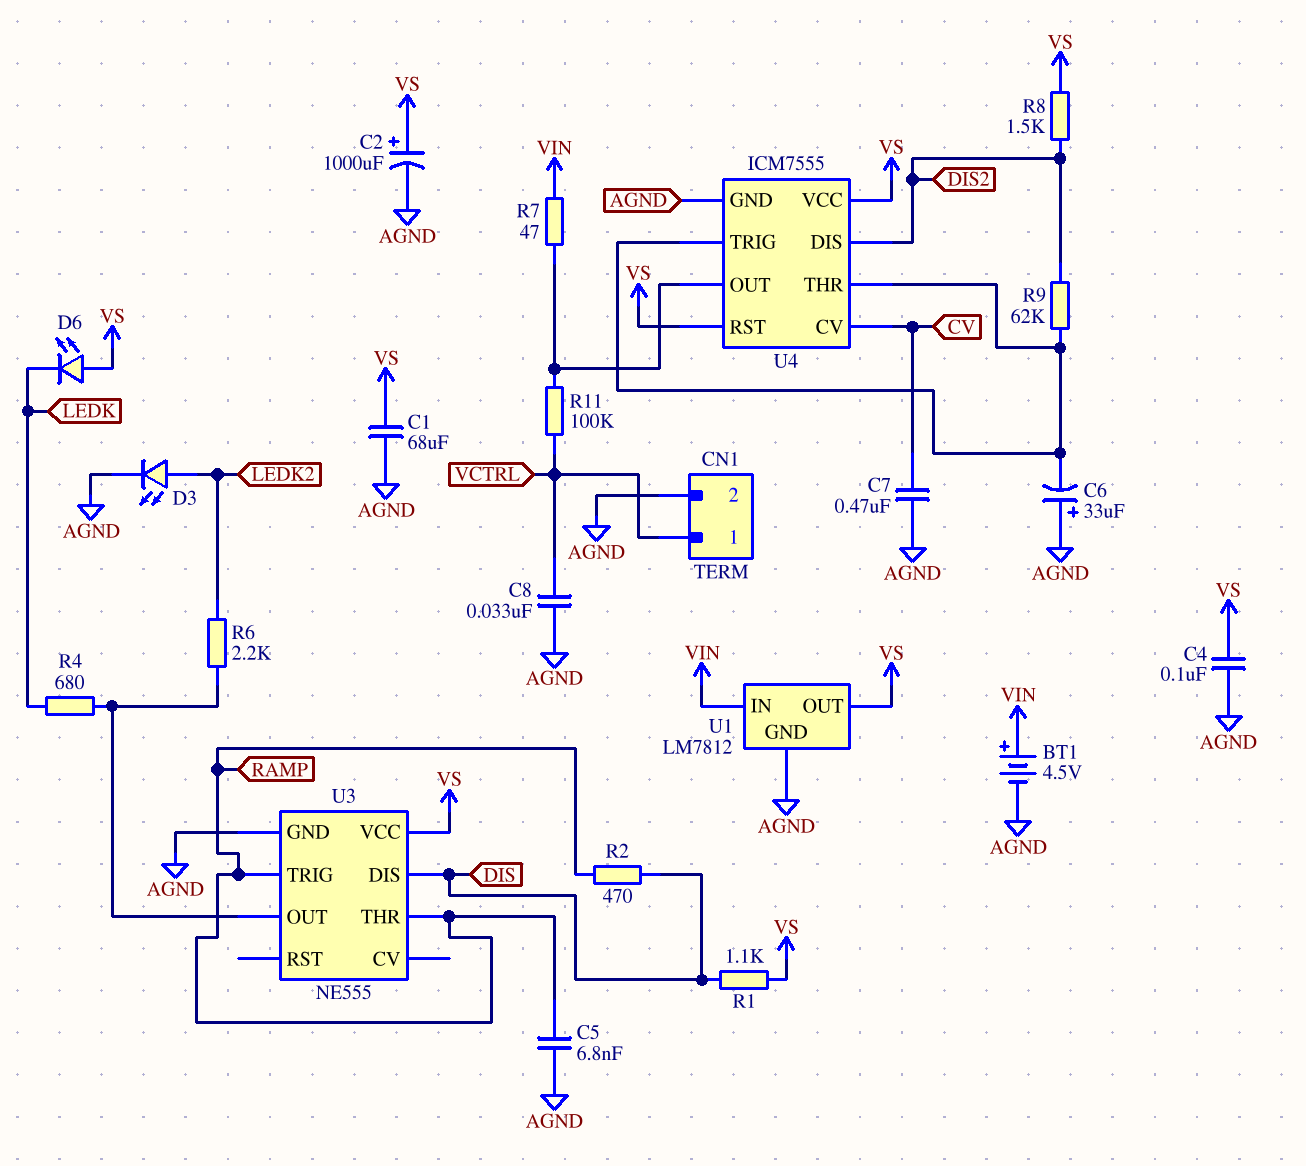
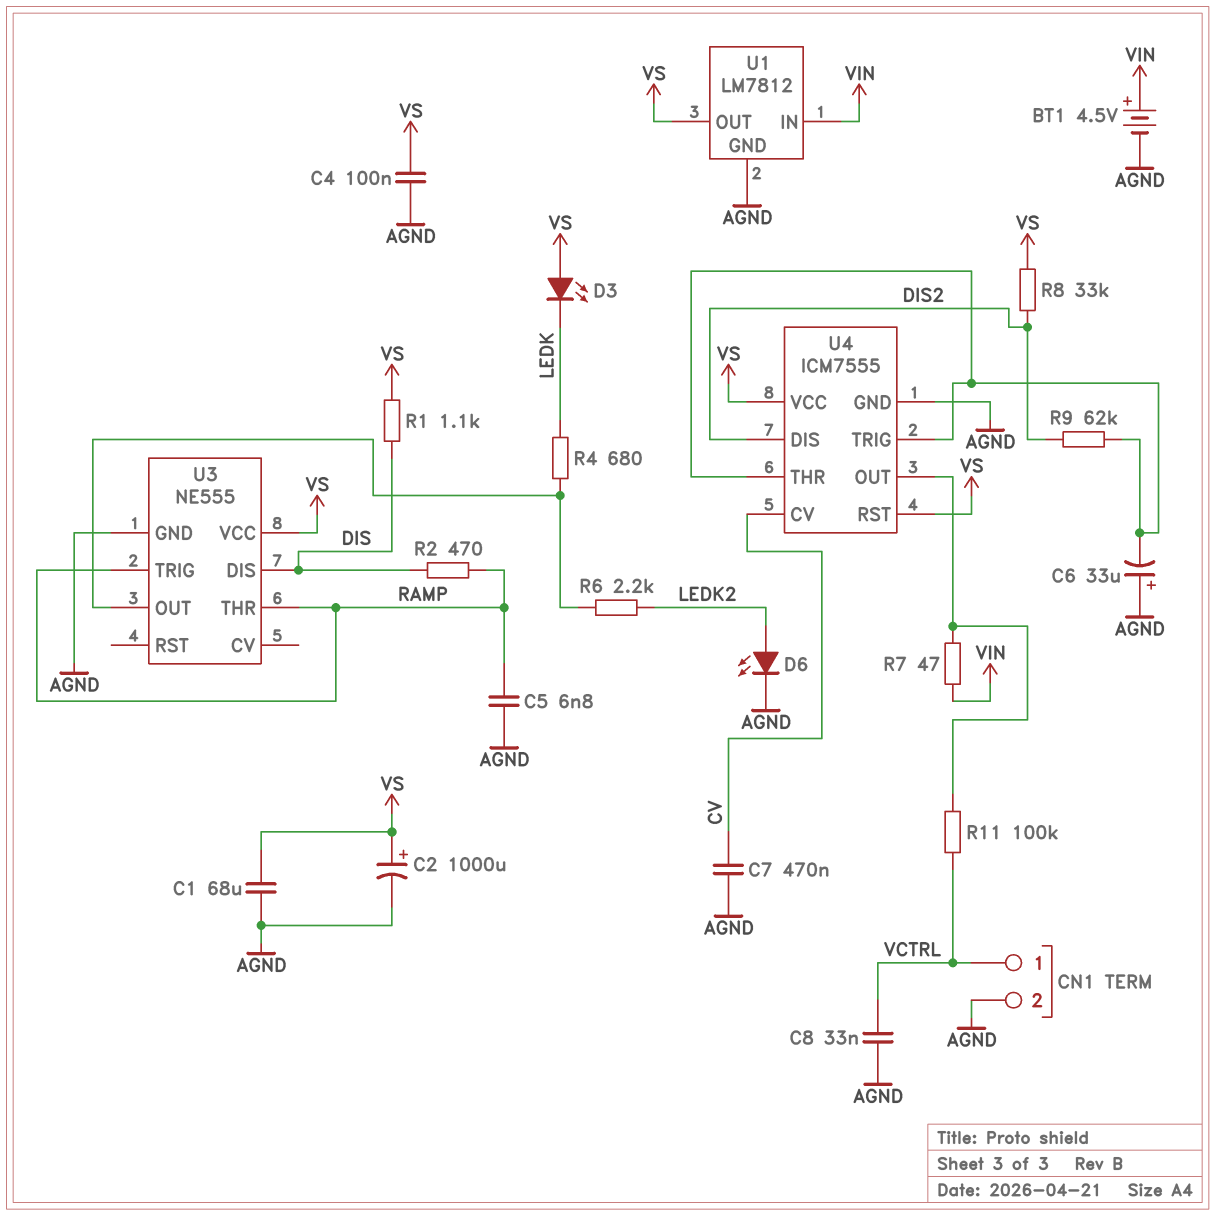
D3: LED (A LEDK2, K AGND) -> LED (A VS, K LEDK)
D6: LED (A VS, K LEDK) -> LED (A LEDK2, K AGND)
R8: 1.5k (DIS2, VS) -> 33k (DIS2, VS)

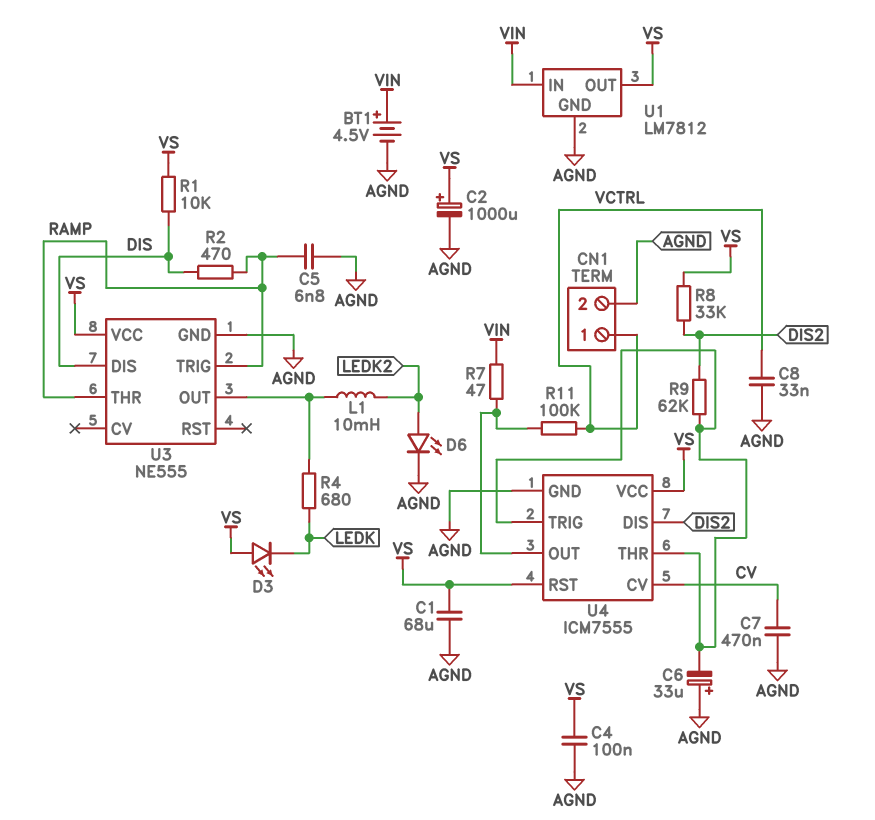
L1: none -> 10mH (LEDK2, U3/OUT)
R1: 1.1k (DIS, VS) -> 10k (DIS, VS)
R6: 2.2k (LEDK2, U3/OUT) -> none

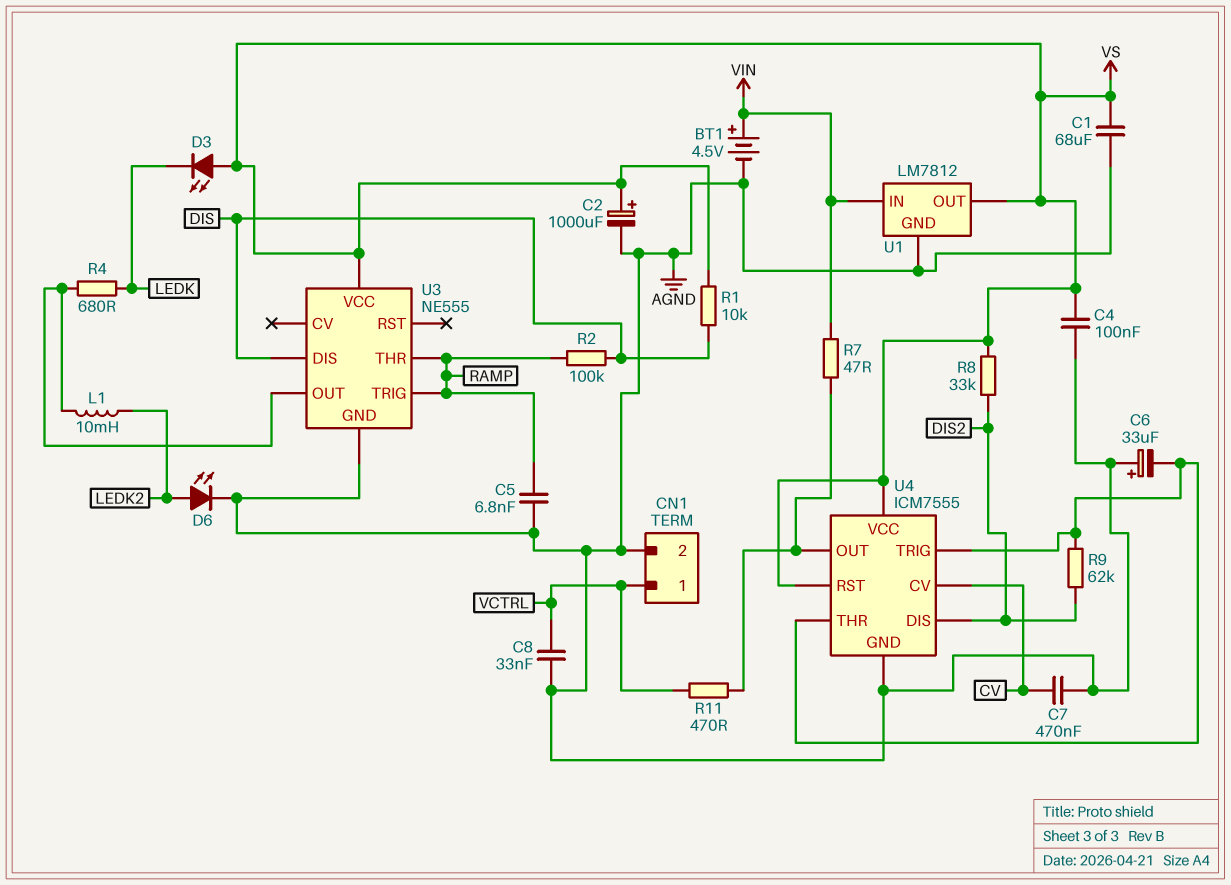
R2: 470 (DIS, RAMP) -> 100k (DIS, RAMP)
R11: 100k (U4/OUT, VCTRL) -> 470 (U4/OUT, VCTRL)

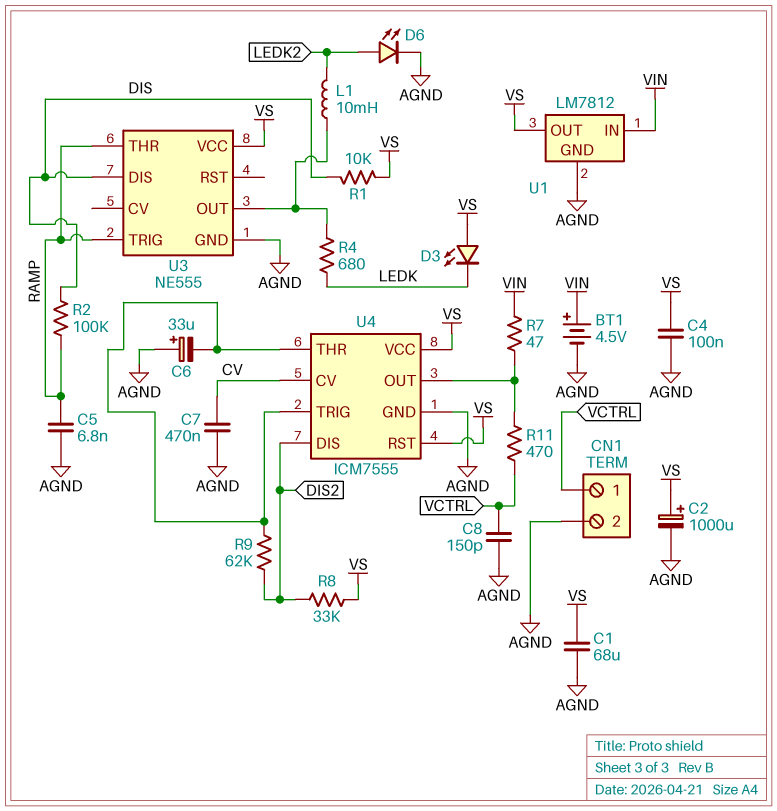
C8: 33nF (AGND, VCTRL) -> 150pF (AGND, VCTRL)

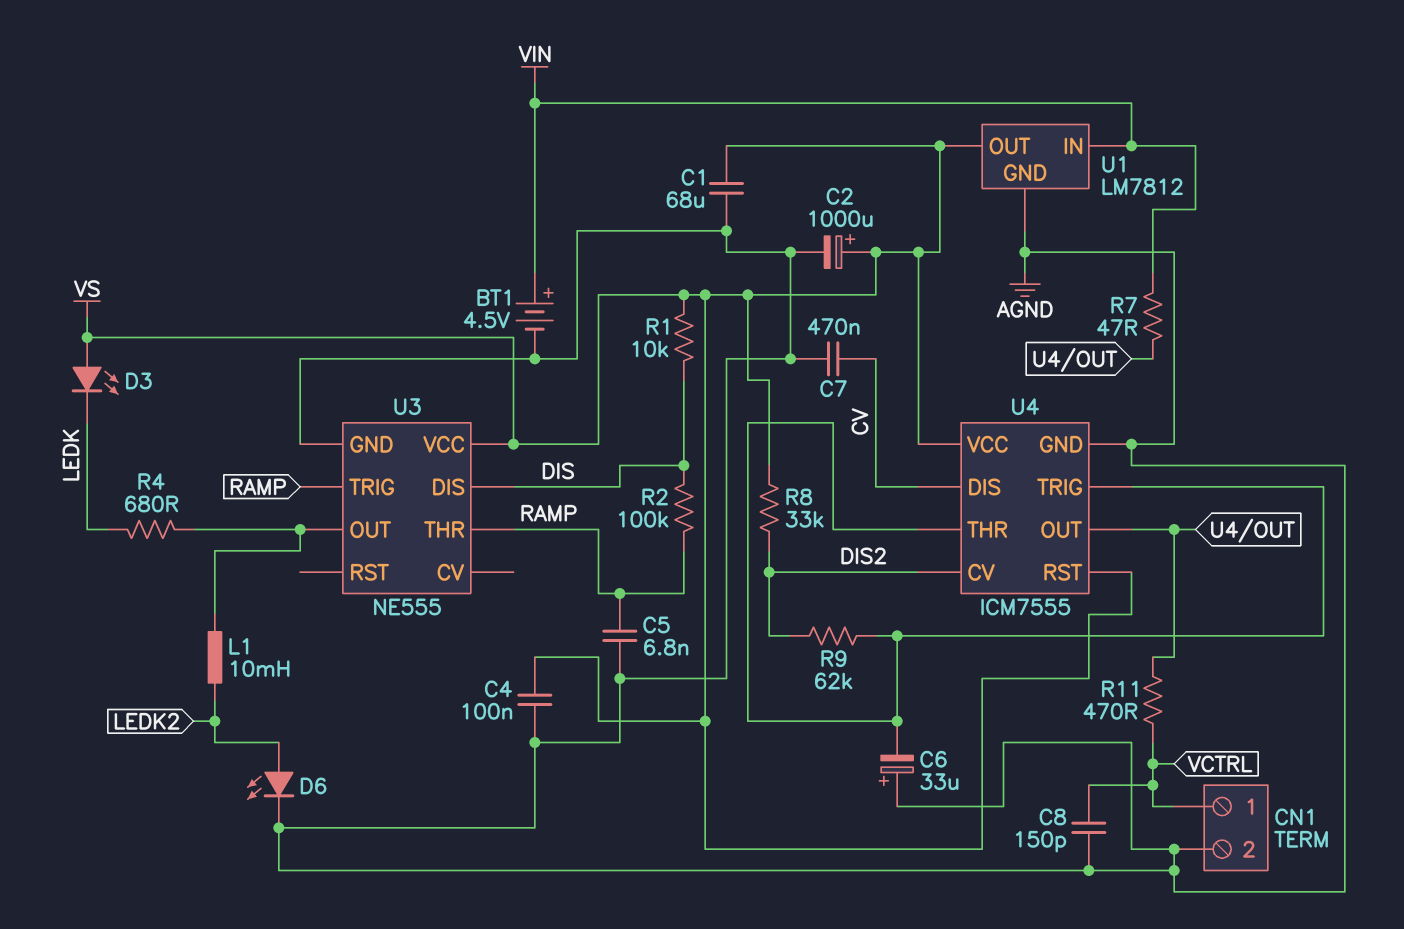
U4 pin CV: CV -> DIS2
U4 pin DIS: DIS2 -> CV

